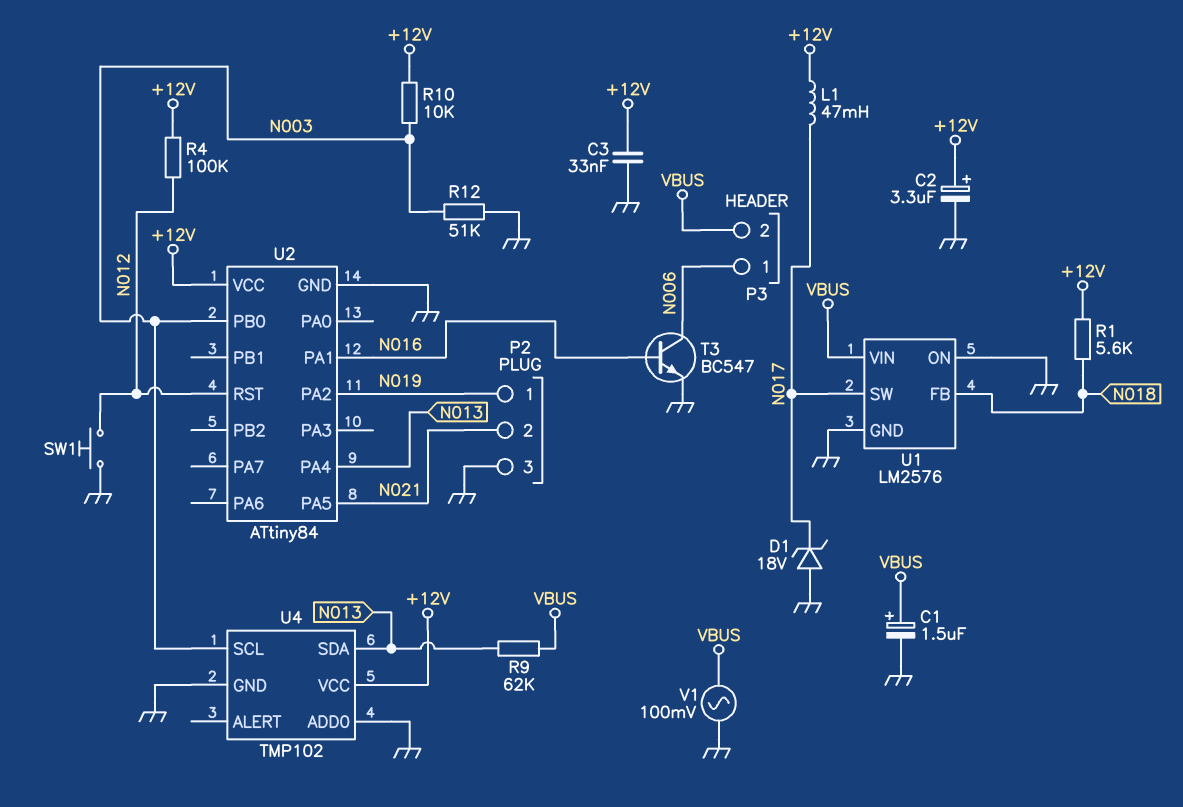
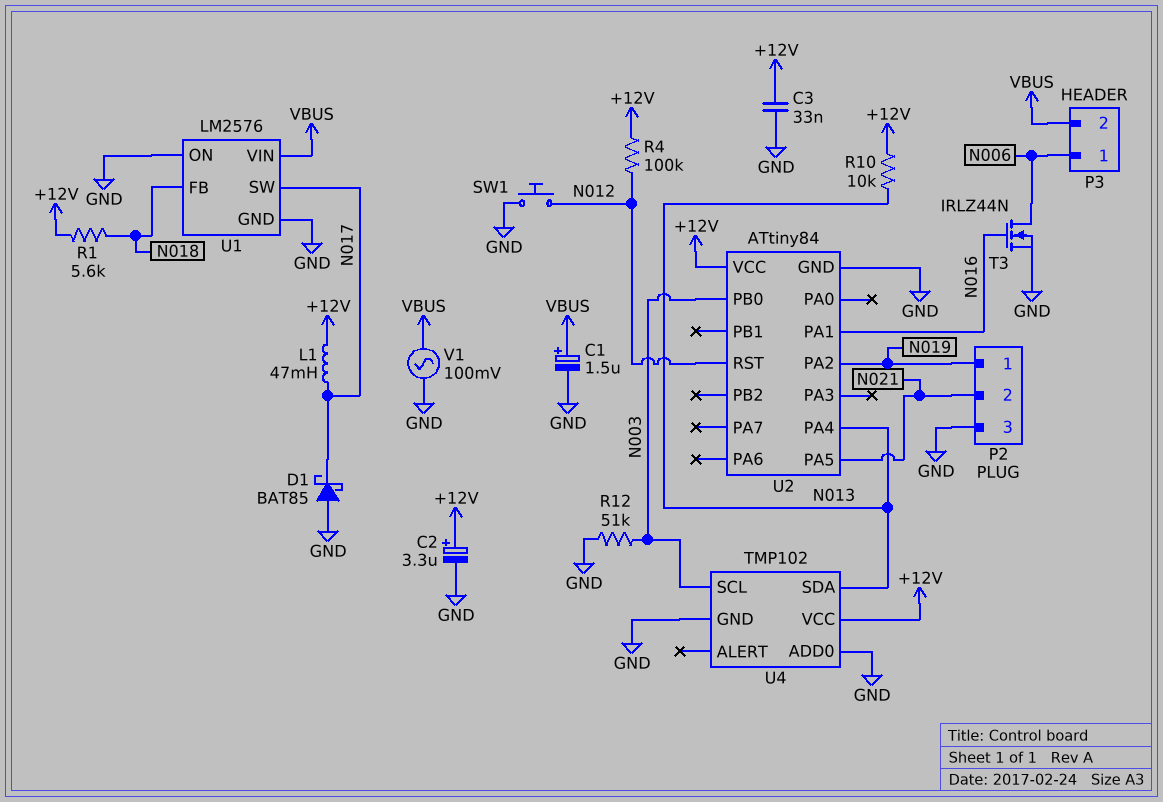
D1: zener 18V (A GND, K N017) -> schottky BAT85 (A GND, K N017)
R9: 62k (N013, VBUS) -> none
R10: 10k (+12V, N003) -> 10k (+12V, N013)
T3: NPN BC547 (B N016, C N006, E GND) -> NMOS IRLZ44N (G N016, D N006, S GND)

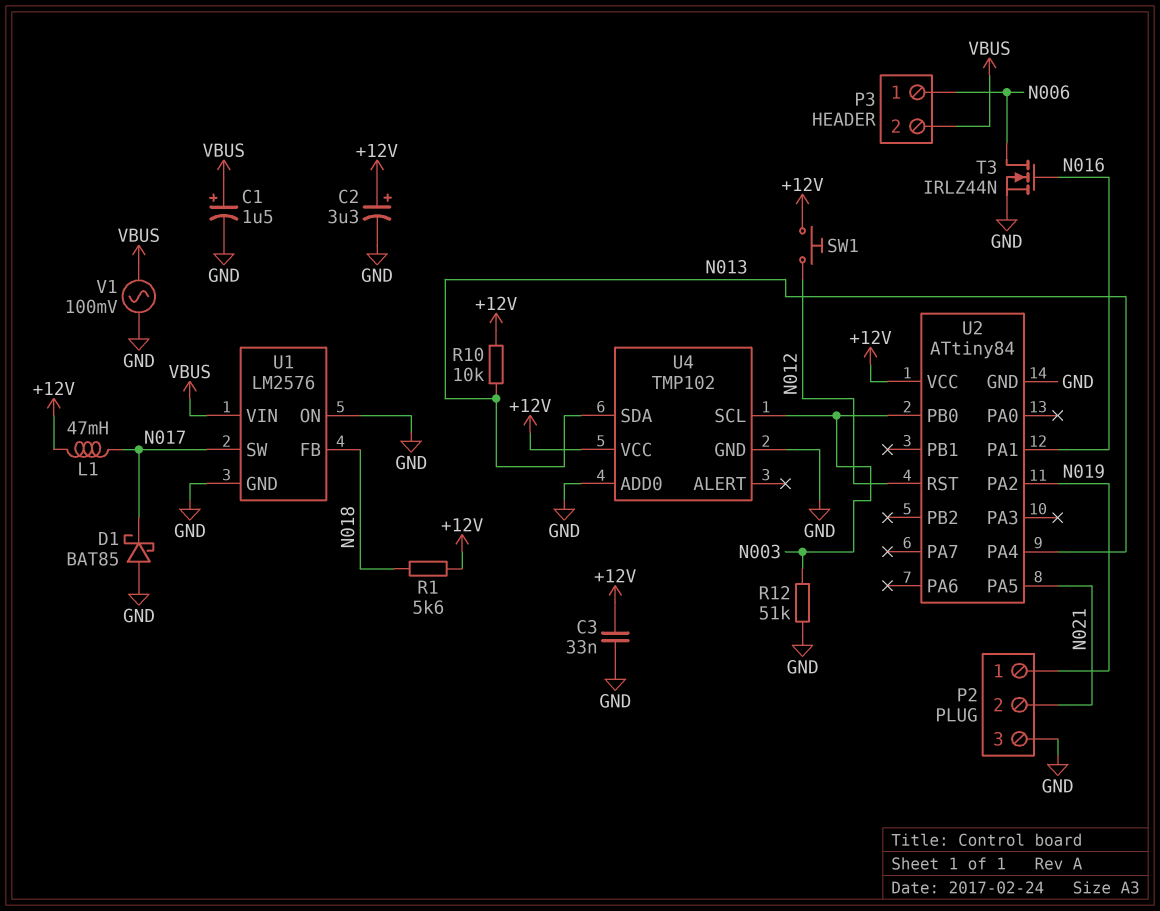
R4: 100k (+12V, N012) -> none
SW1: button (GND, N012) -> button (+12V, N012)

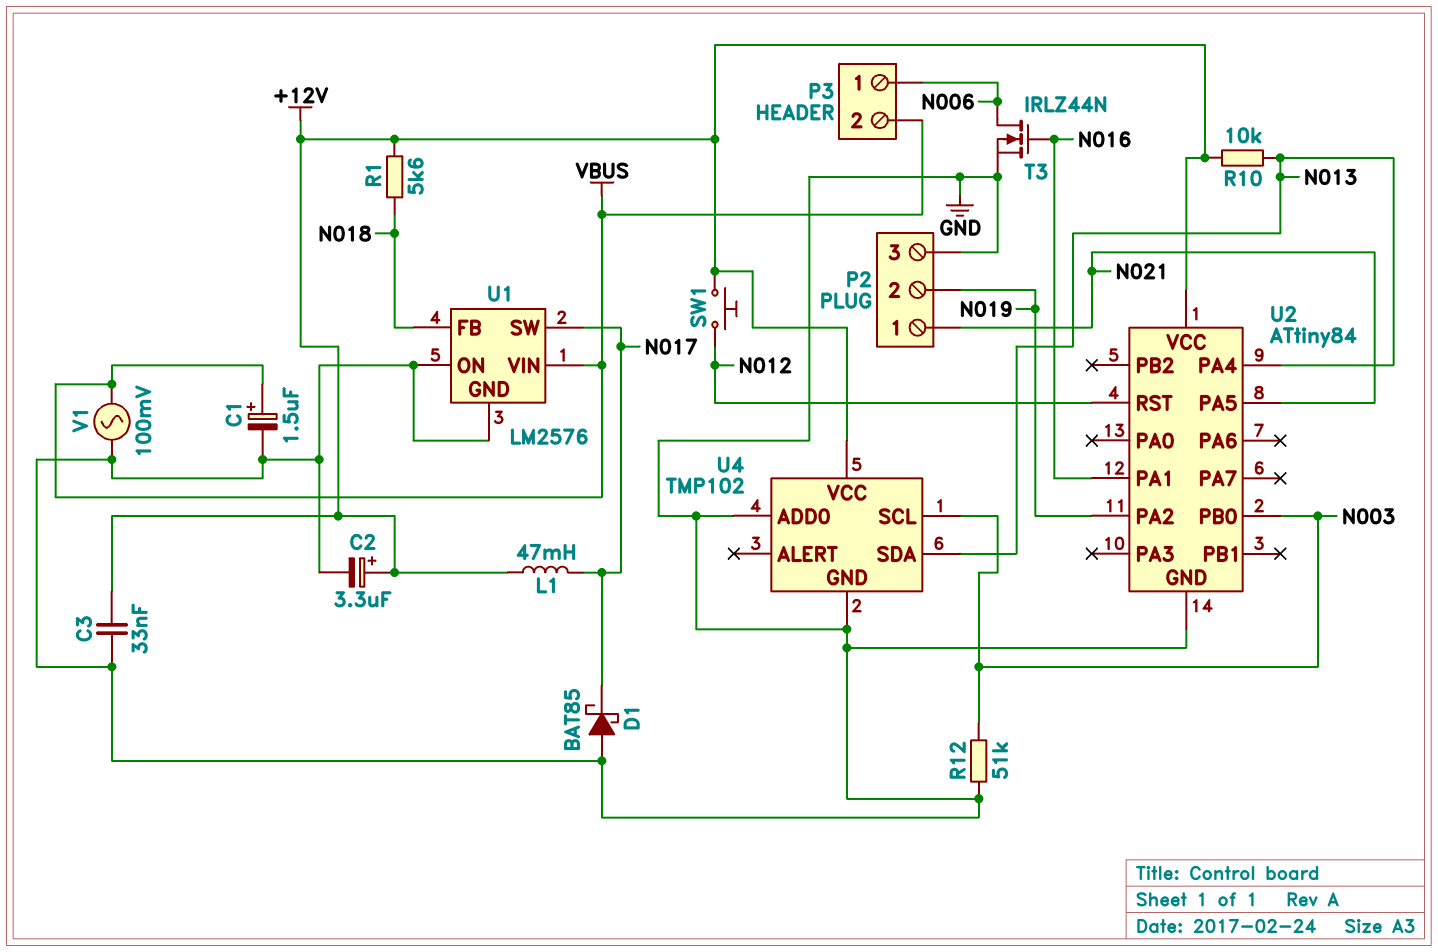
P2 pin 1: N019 -> N021
P2 pin 2: N021 -> N019

